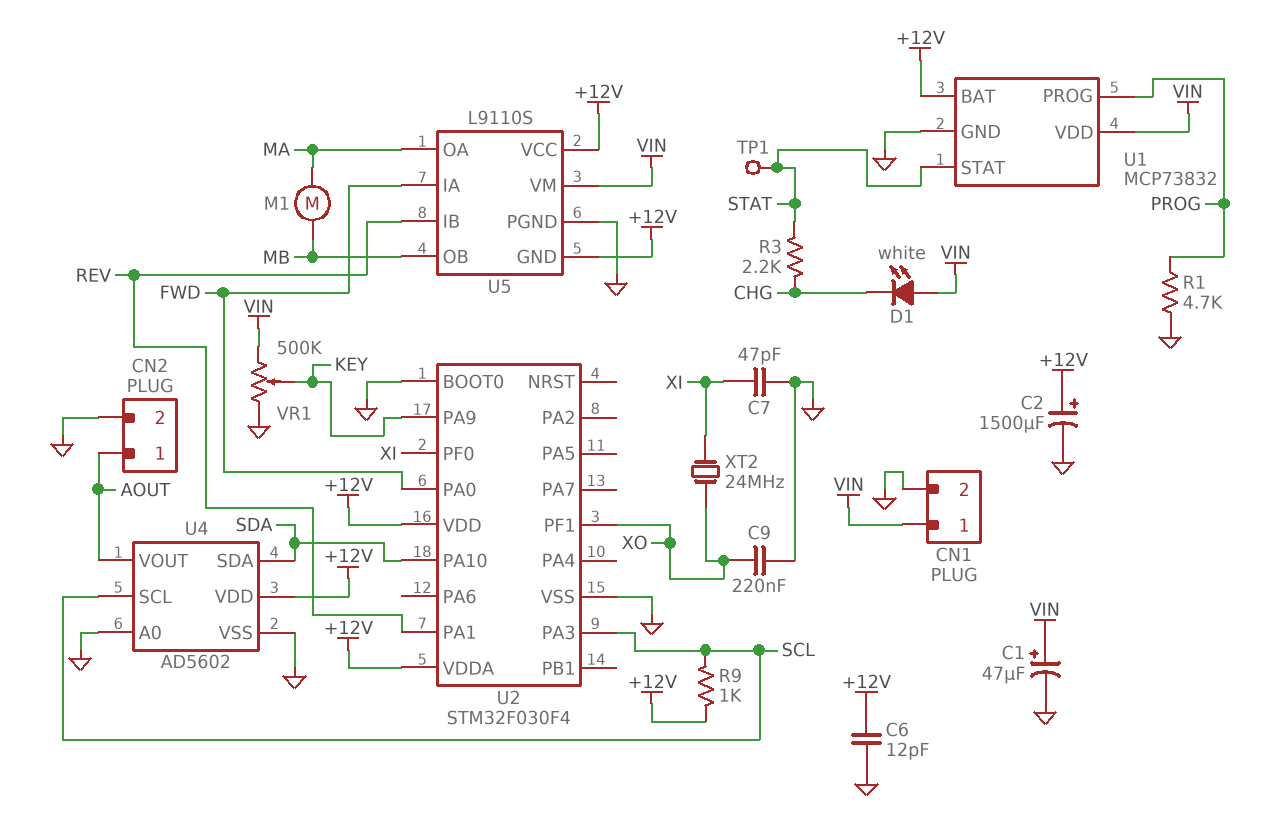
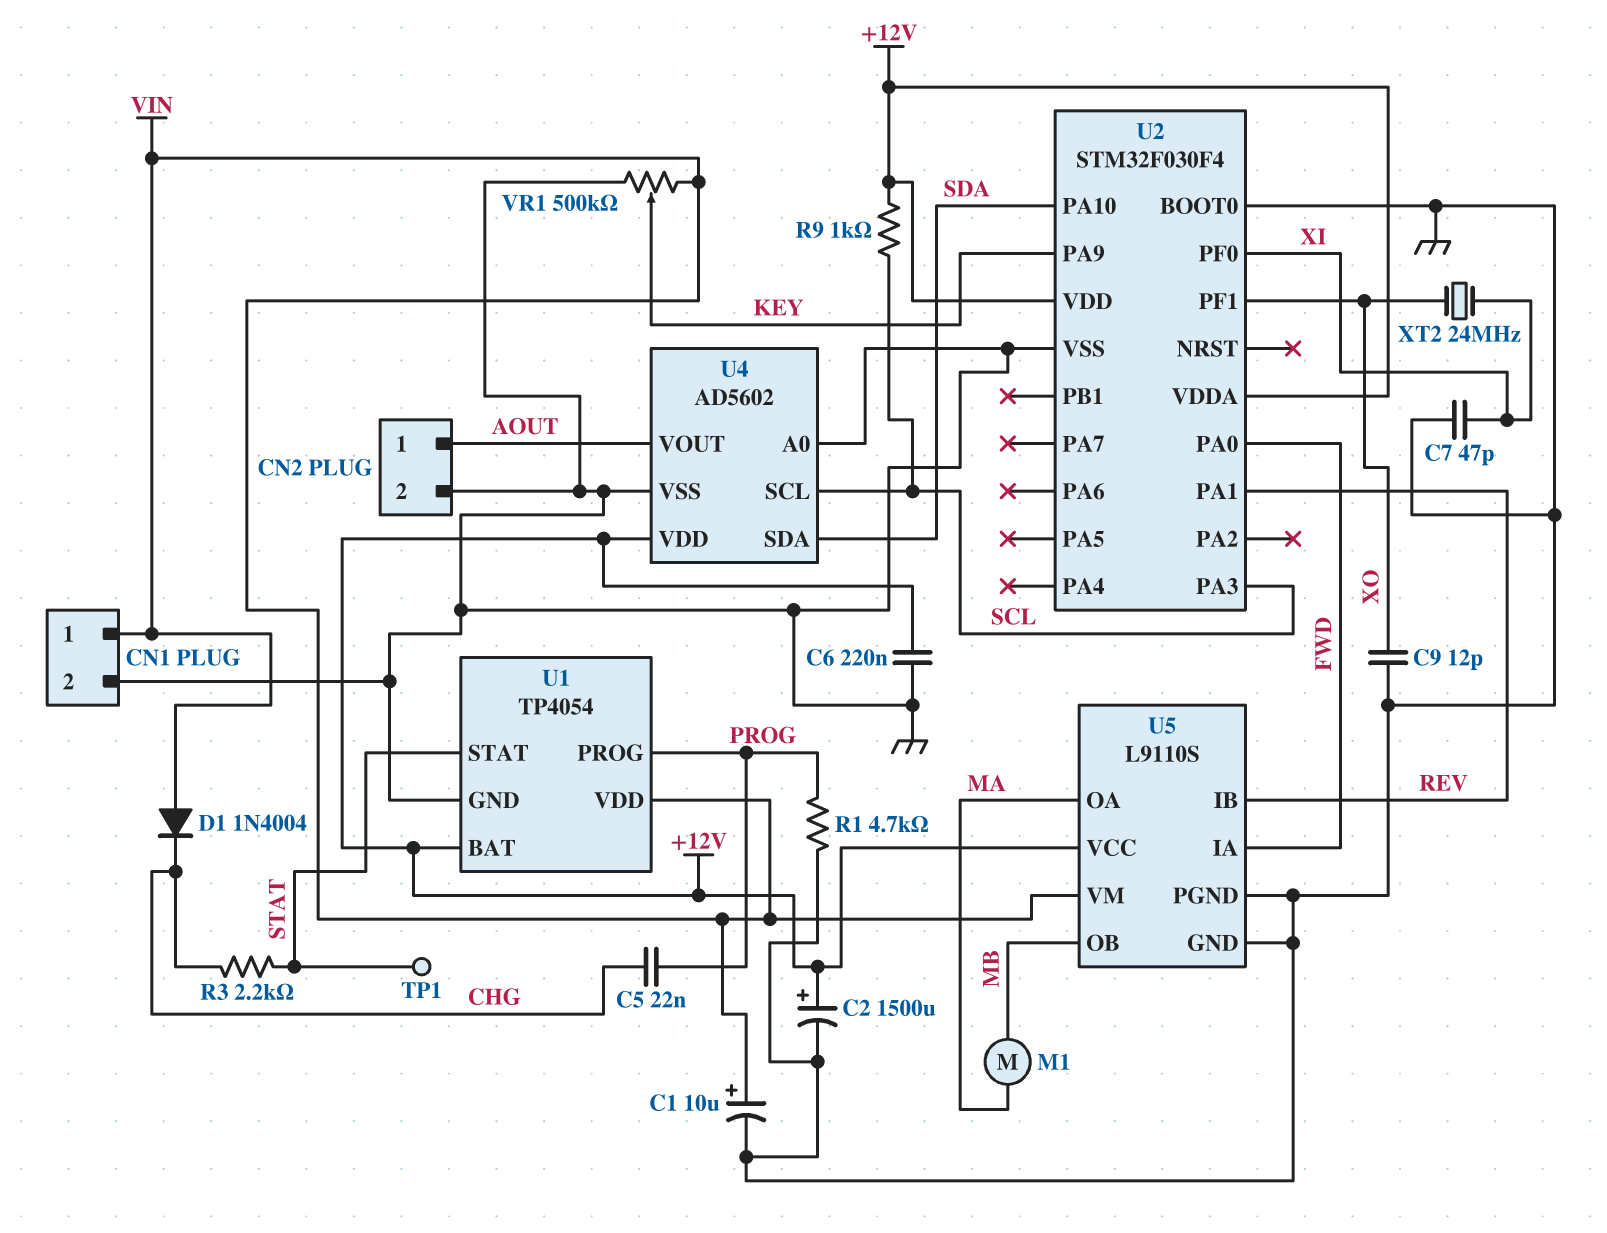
C1: 47uF (plus VIN, minus GND) -> 10uF (plus VIN, minus GND)
C5: none -> 22nF (CHG, PROG)
C6: 12pF (+12V, GND) -> 220nF (+12V, GND)
C9: 220nF (GND, XO) -> 12pF (GND, XO)
D1: LED white (A VIN, K CHG) -> diode 1N4004 (A VIN, K CHG)
U1: MCP73832 -> TP4054
U5 pin GND: +12V -> GND

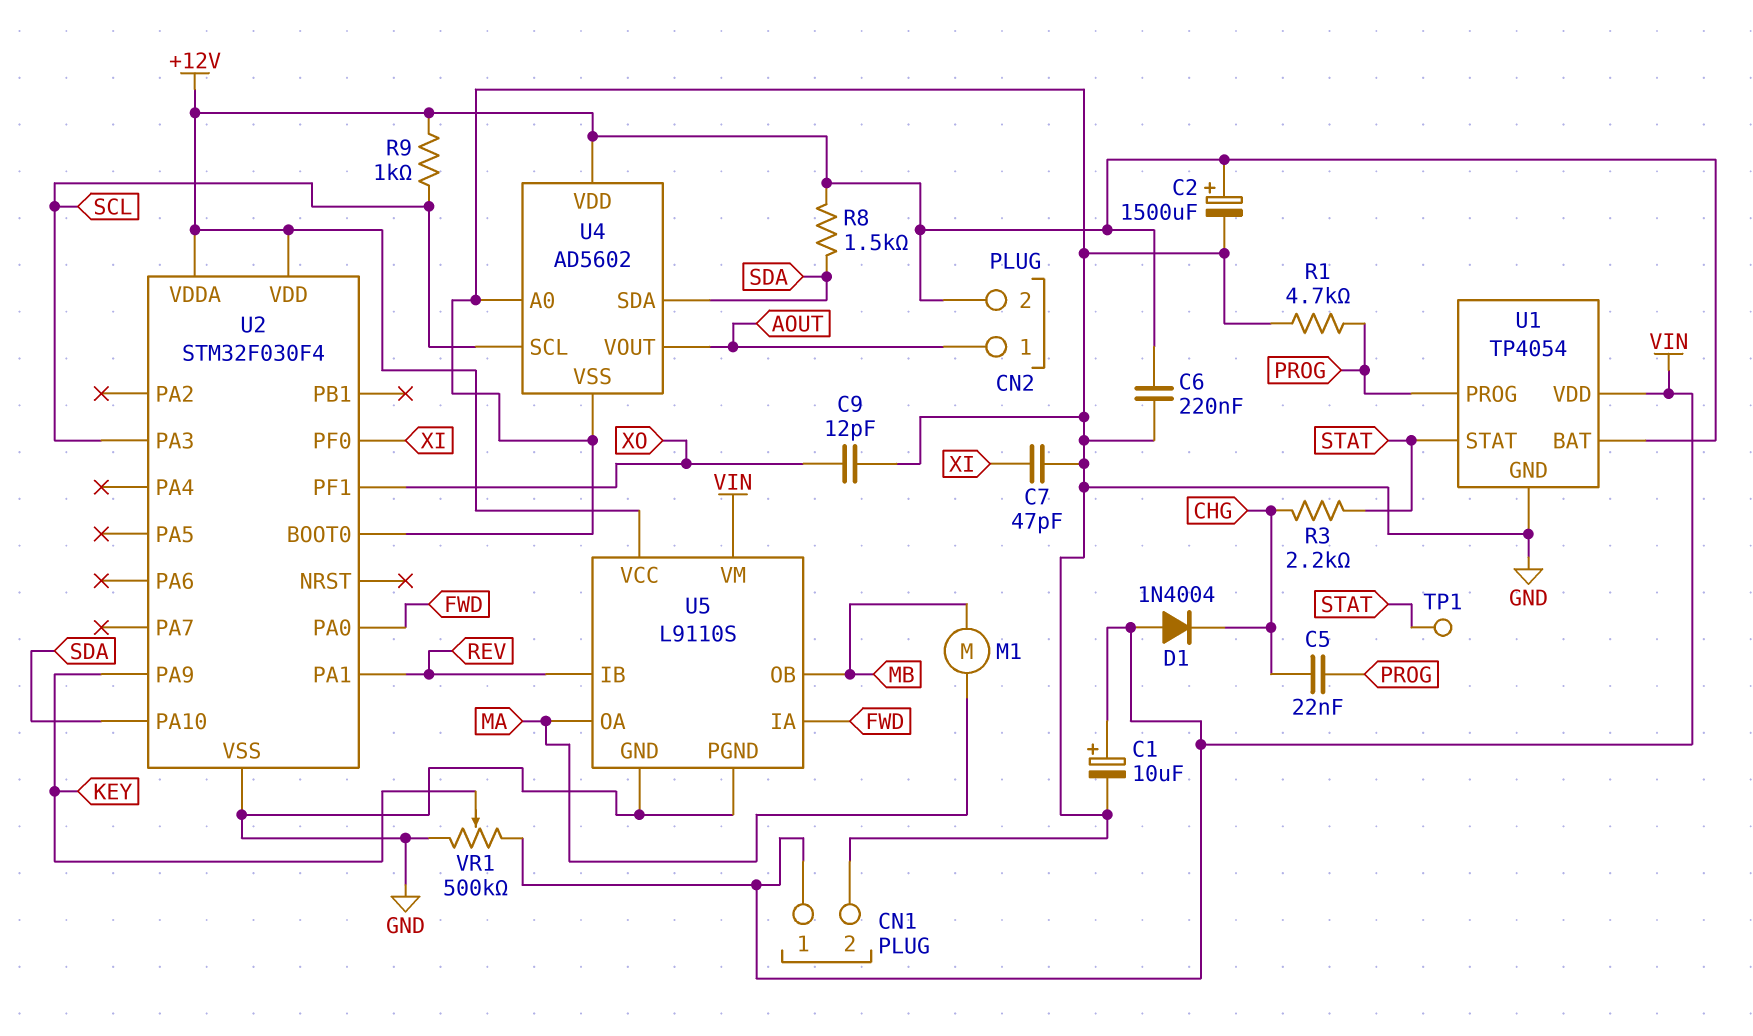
CN2 pin 2: GND -> +12V
R8: none -> 1.5k (+12V, SDA)
XT2: 24MHz (XI, XO) -> none

